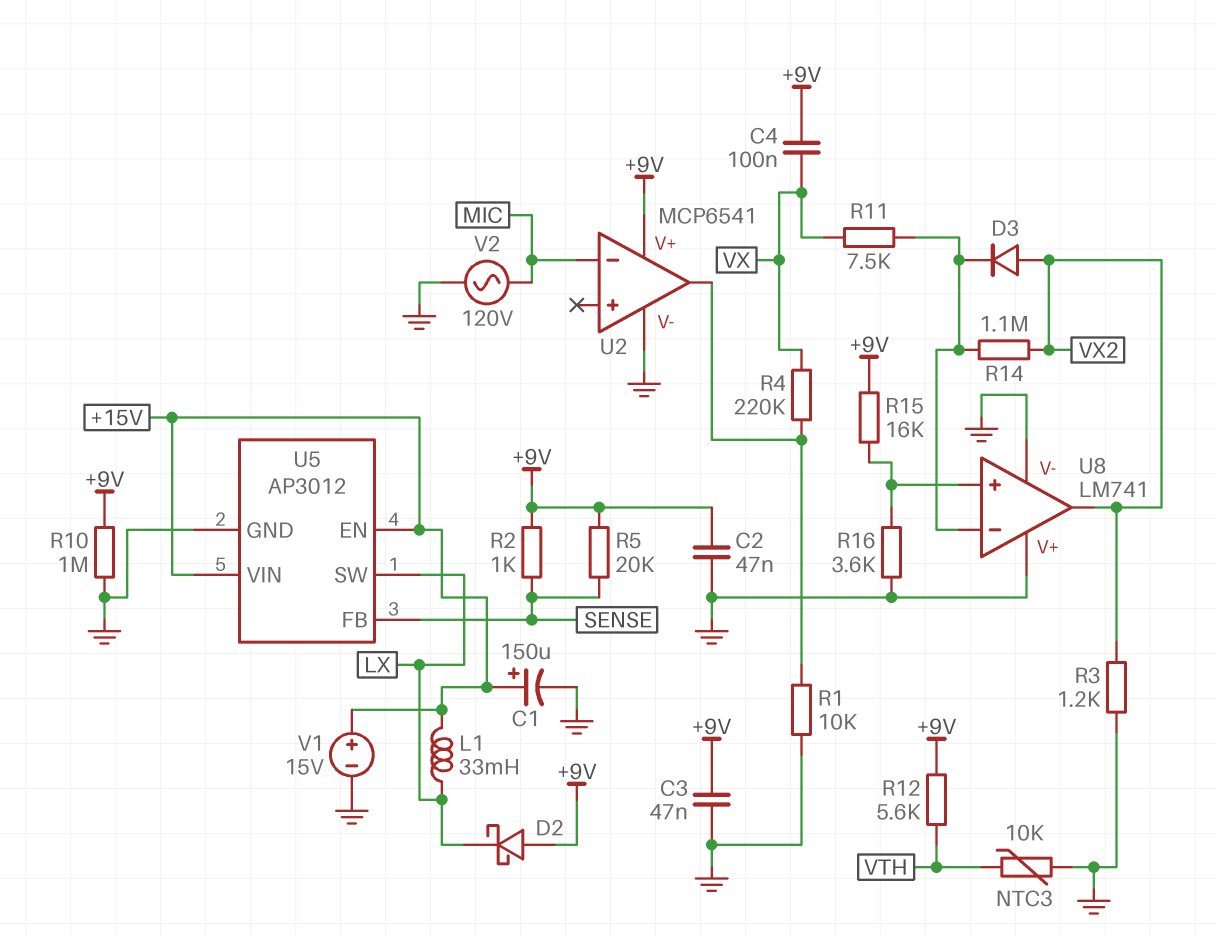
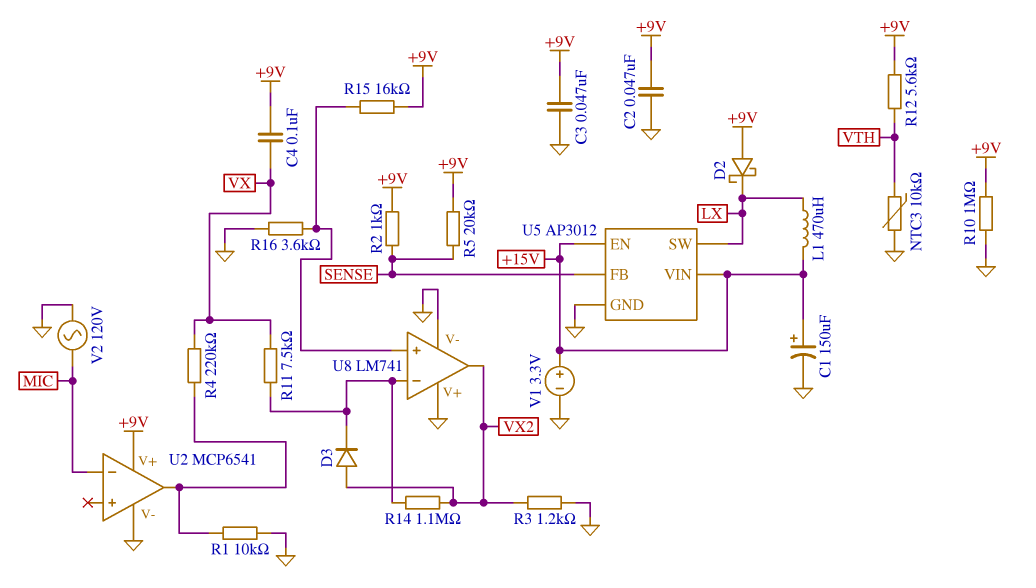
L1: 33mH (+15V, LX) -> 470uH (+15V, LX)
V1: 15V (plus +15V, minus GND) -> 3.3V (plus +15V, minus GND)

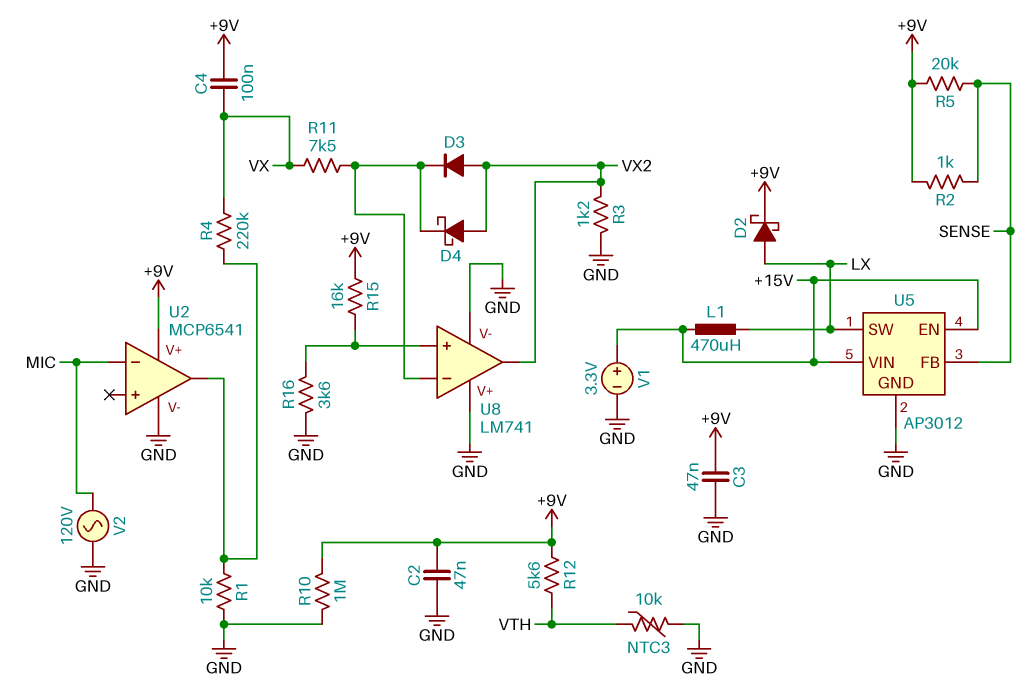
C1: 150uF (plus +15V, minus GND) -> none
D2: schottky (A +9V, K LX) -> schottky (A LX, K +9V)
D4: none -> schottky (A VX2, K U8/in-)
R14: 1.1M (U8/in-, VX2) -> none

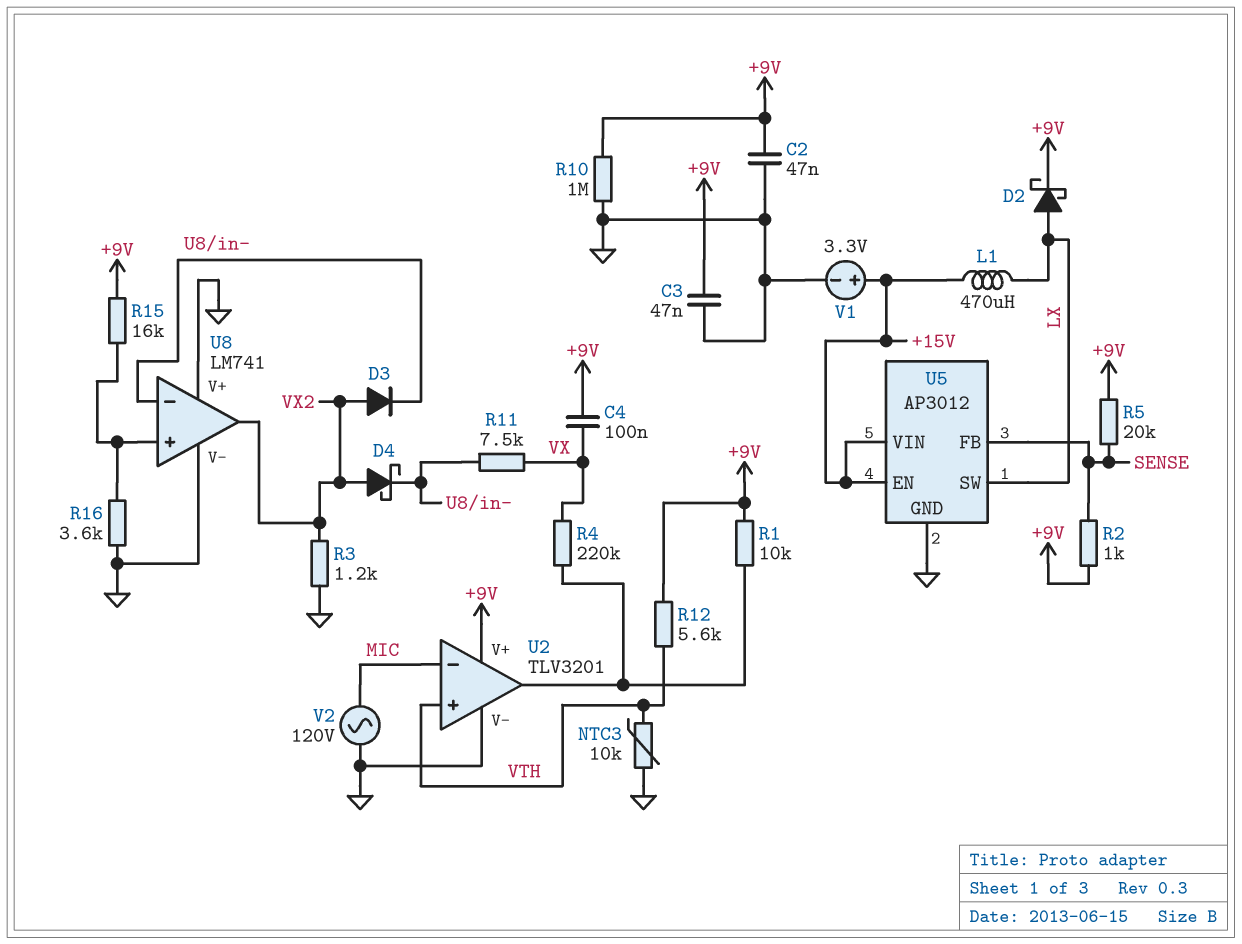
R1: 10k (GND, U2/out) -> 10k (+9V, U2/out)
U2: MCP6541 -> TLV3201
U2 pin in+: none -> VTH

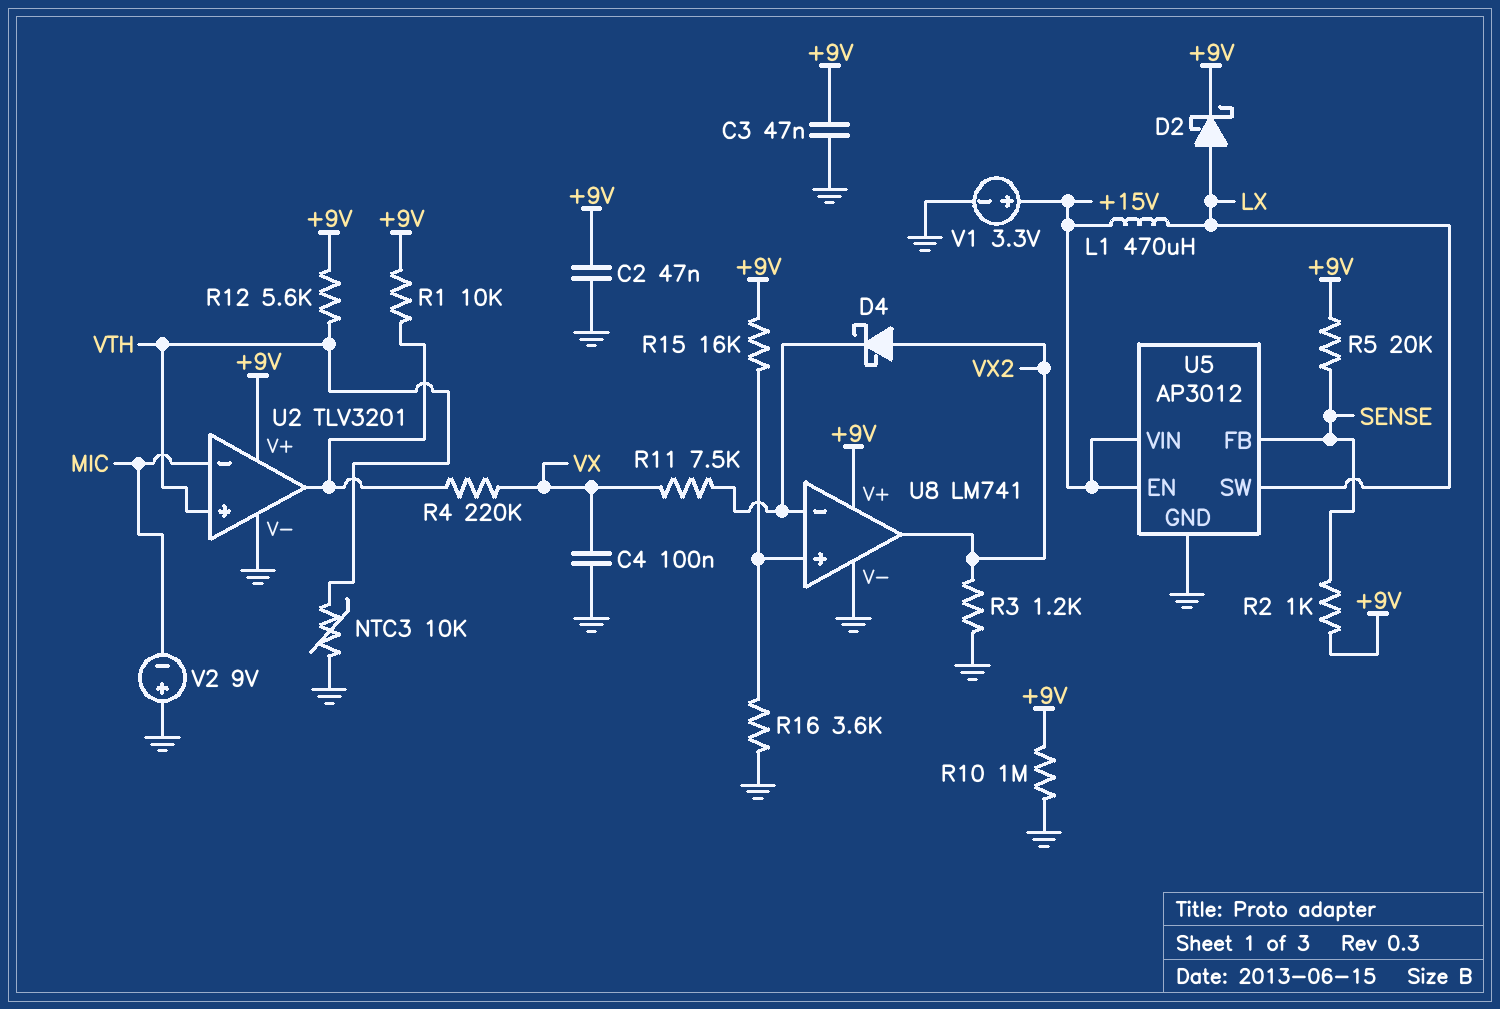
C4: 100nF (+9V, VX) -> 100nF (GND, VX)
D3: diode (A VX2, K U8/in-) -> none
U8 pin V+: GND -> +9V
V2: AC 120V (GND, MIC) -> 9V (plus GND, minus MIC)

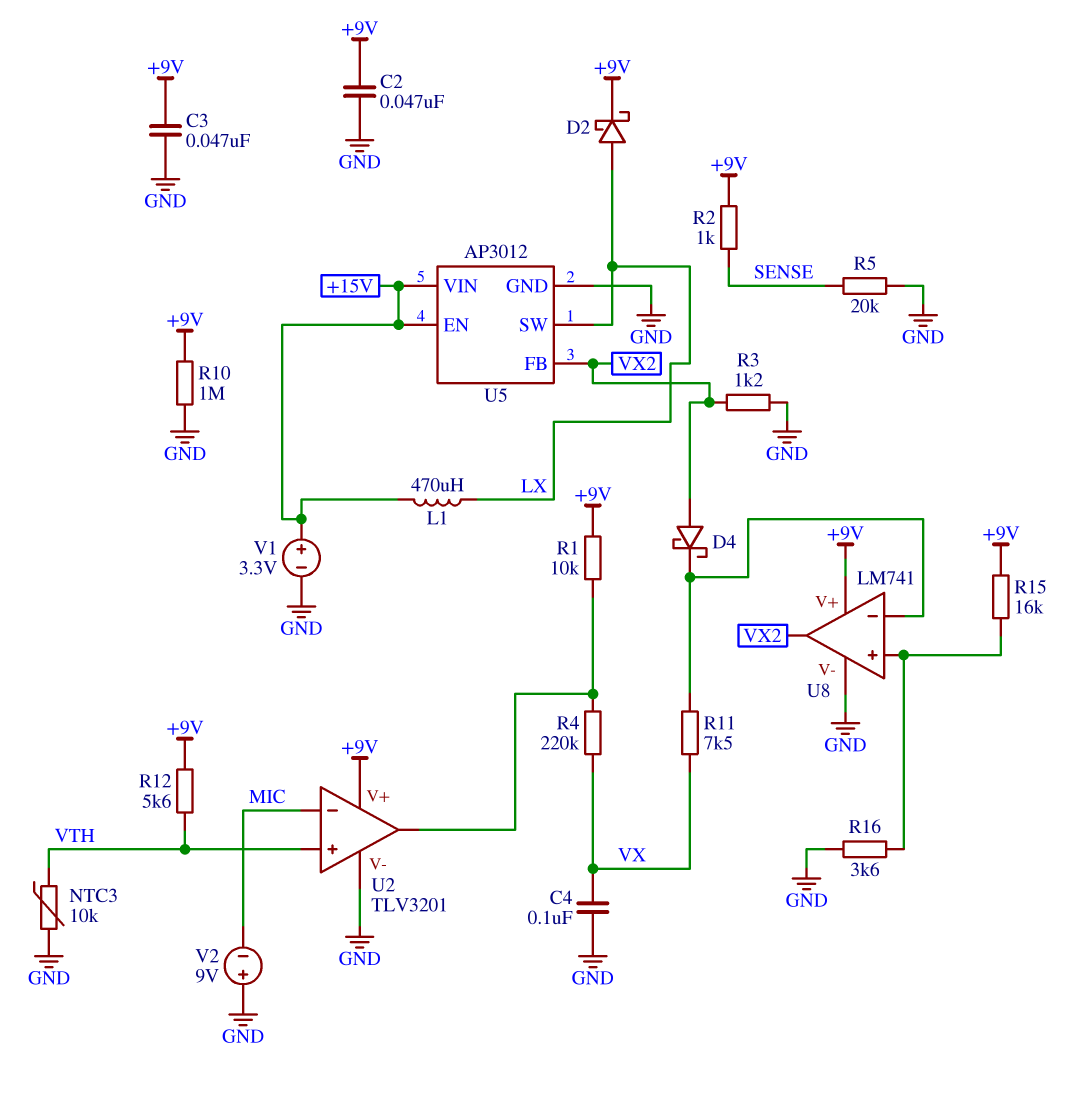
R5: 20k (+9V, SENSE) -> 20k (GND, SENSE)
U5 pin FB: SENSE -> VX2

